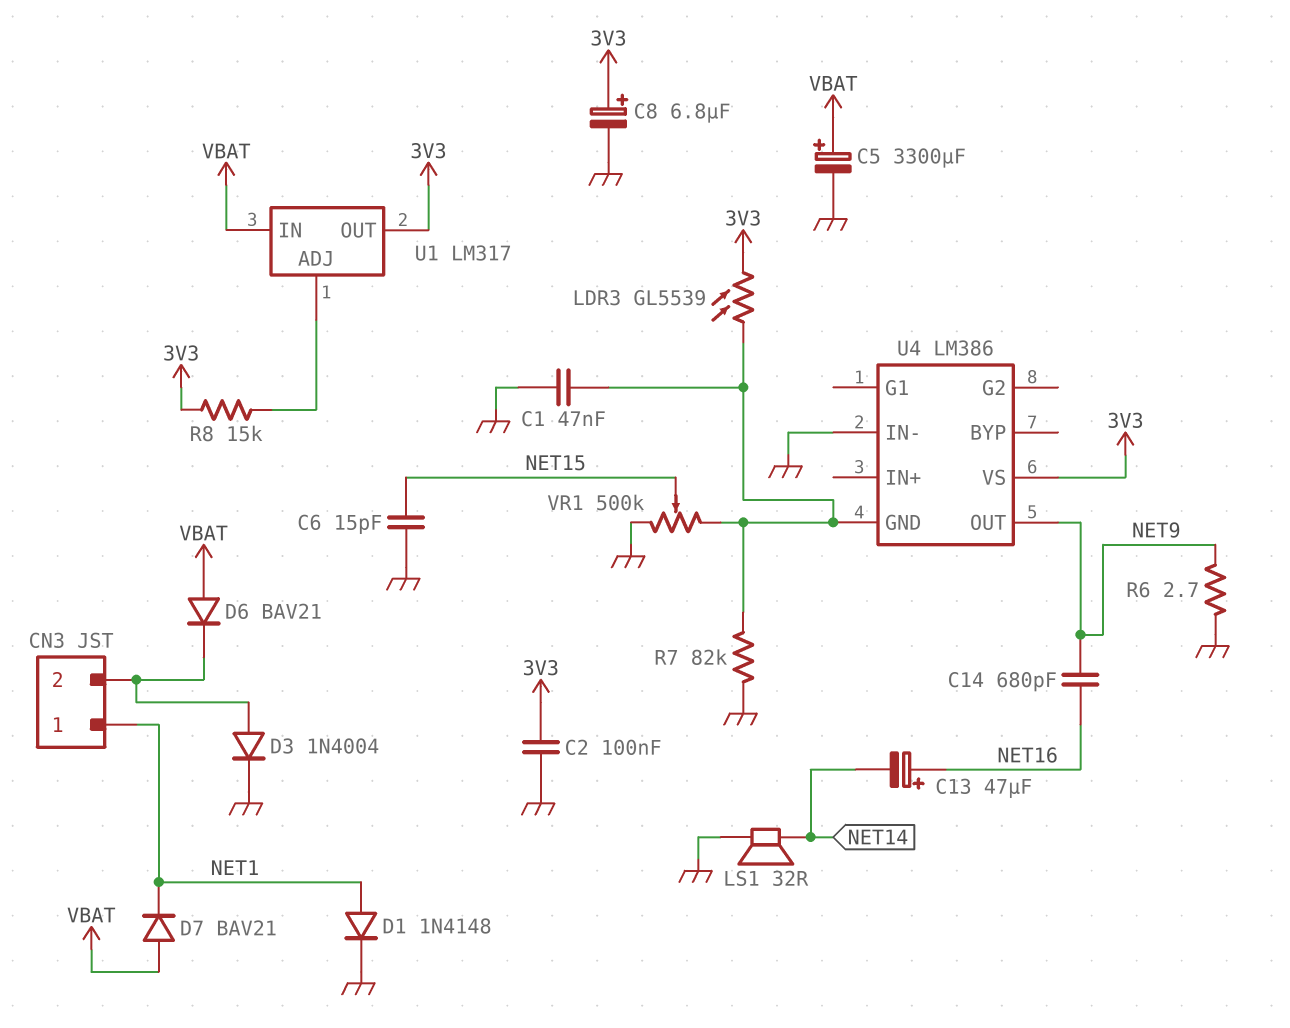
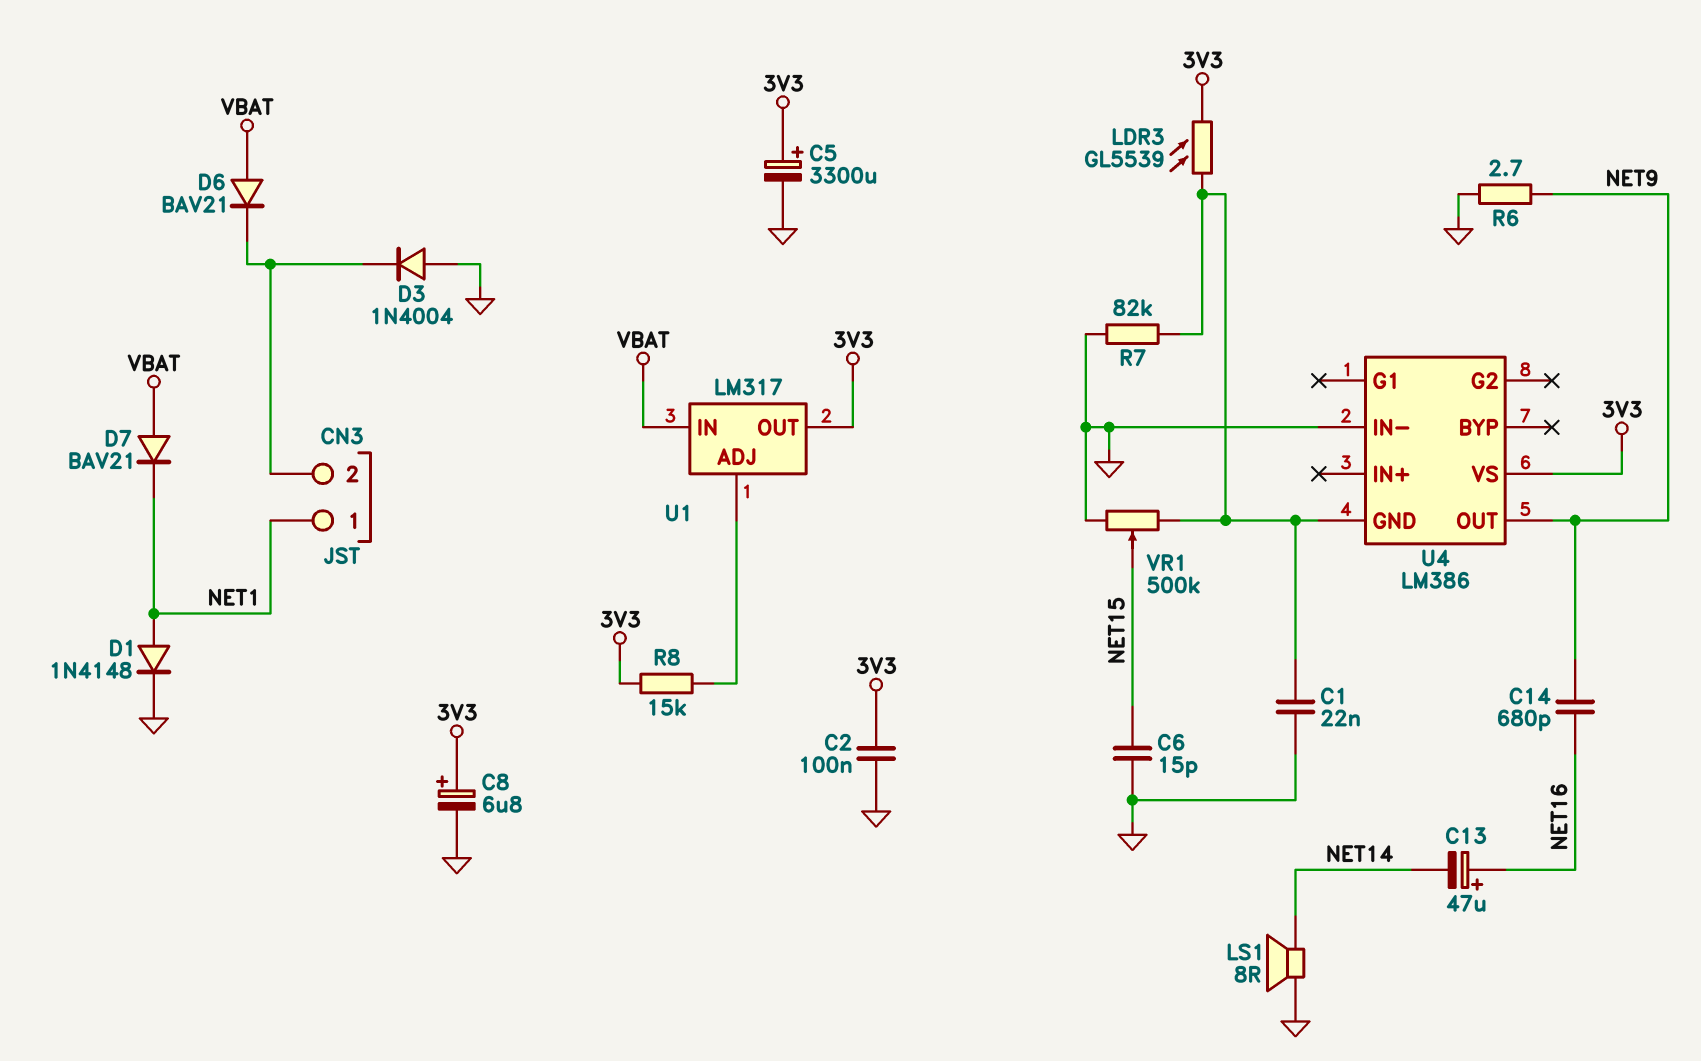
C1: 47nF (GND, U4/GND) -> 22nF (GND, U4/GND)
C5: 3300uF (plus VBAT, minus GND) -> 3300uF (plus 3V3, minus GND)
D3: diode 1N4004 (A CN3/2, K GND) -> diode 1N4004 (A GND, K CN3/2)
LS1: speaker 32R (GND, NET14) -> speaker 8R (GND, NET14)

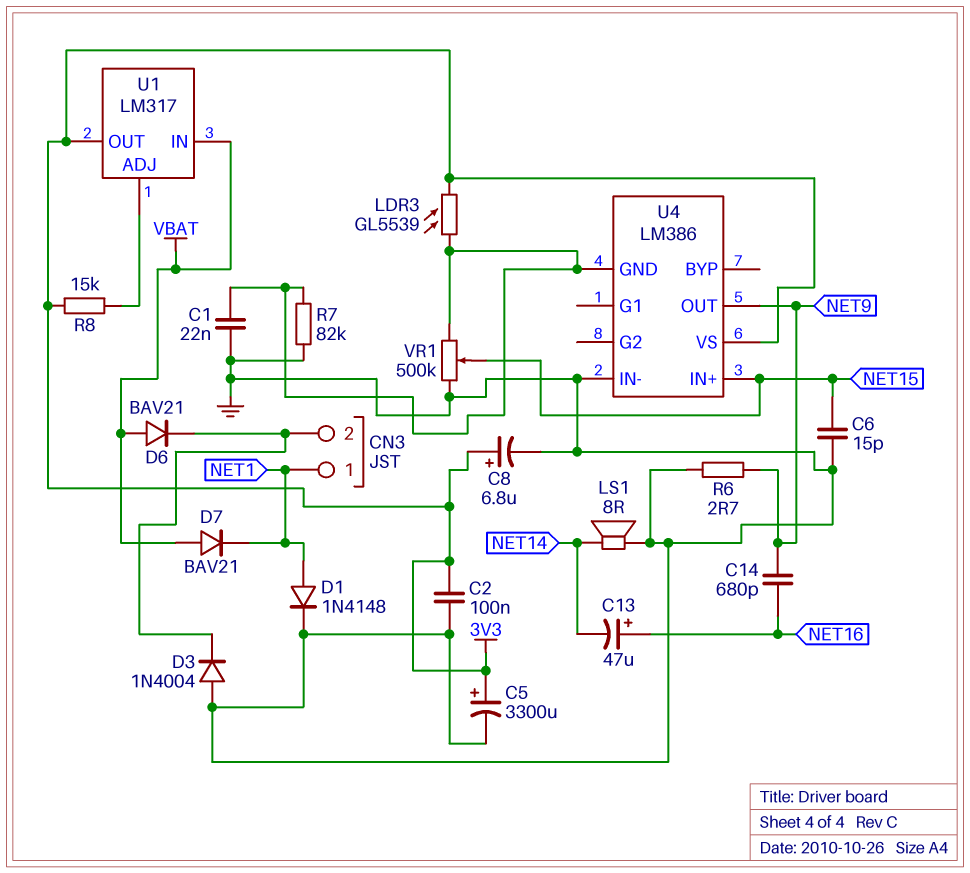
U4 pin IN+: none -> NET15

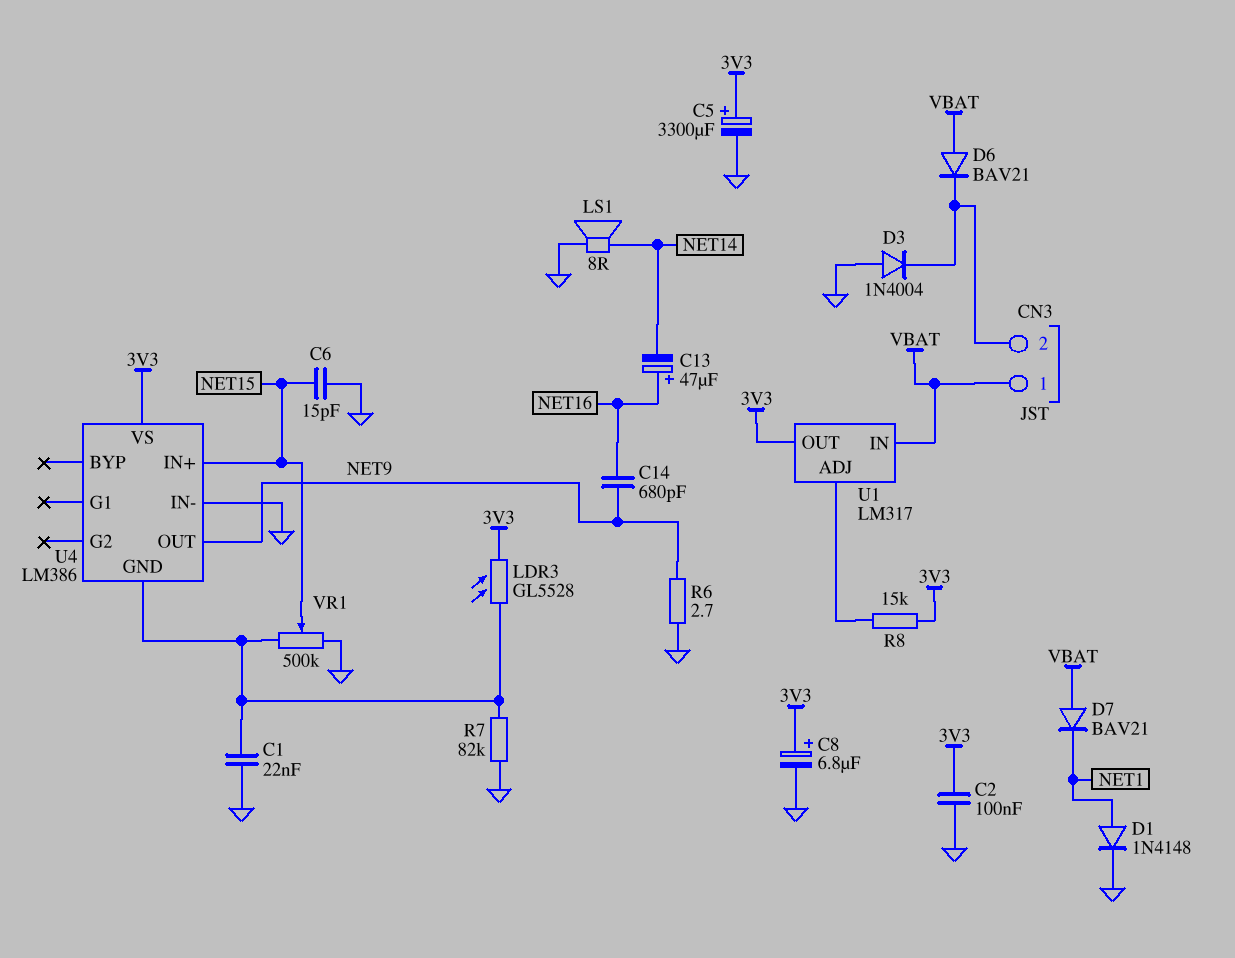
CN3 pin 1: NET1 -> VBAT
LDR3: GL5539 (3V3, U4/GND) -> GL5528 (3V3, U4/GND)

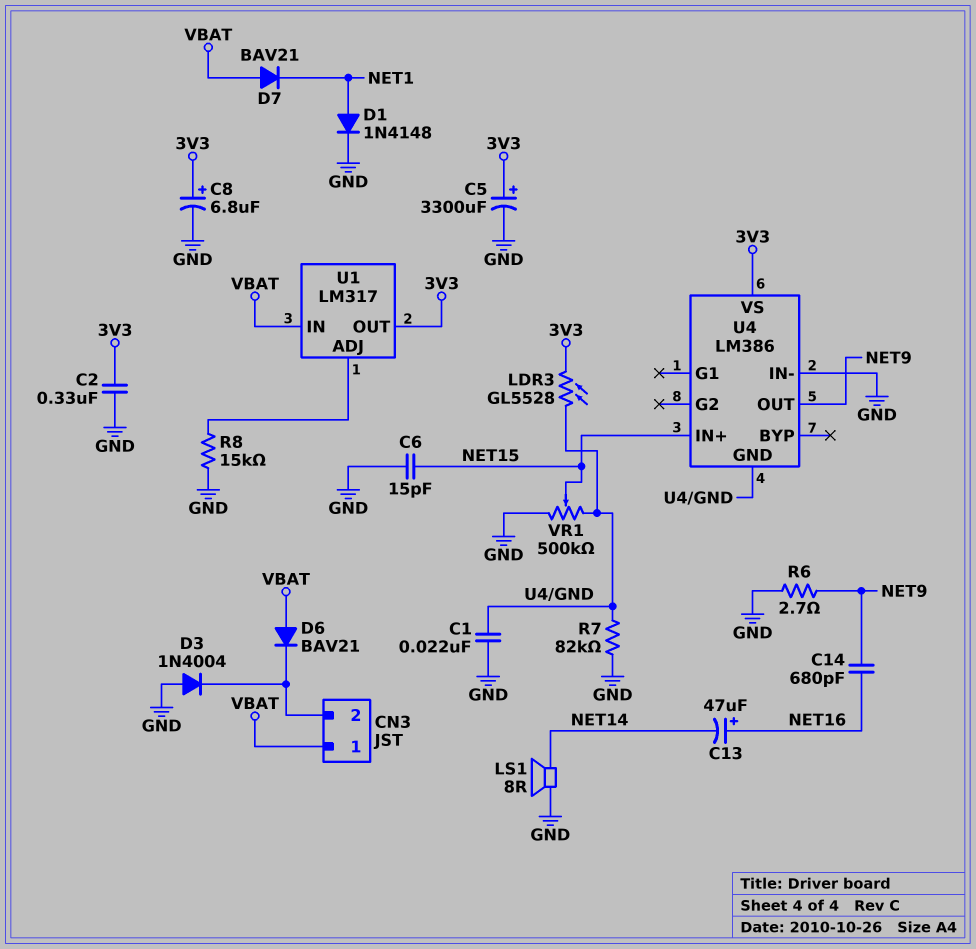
C2: 100nF (3V3, GND) -> 330nF (3V3, GND)
R8: 15k (3V3, U1/ADJ) -> 15k (GND, U1/ADJ)

